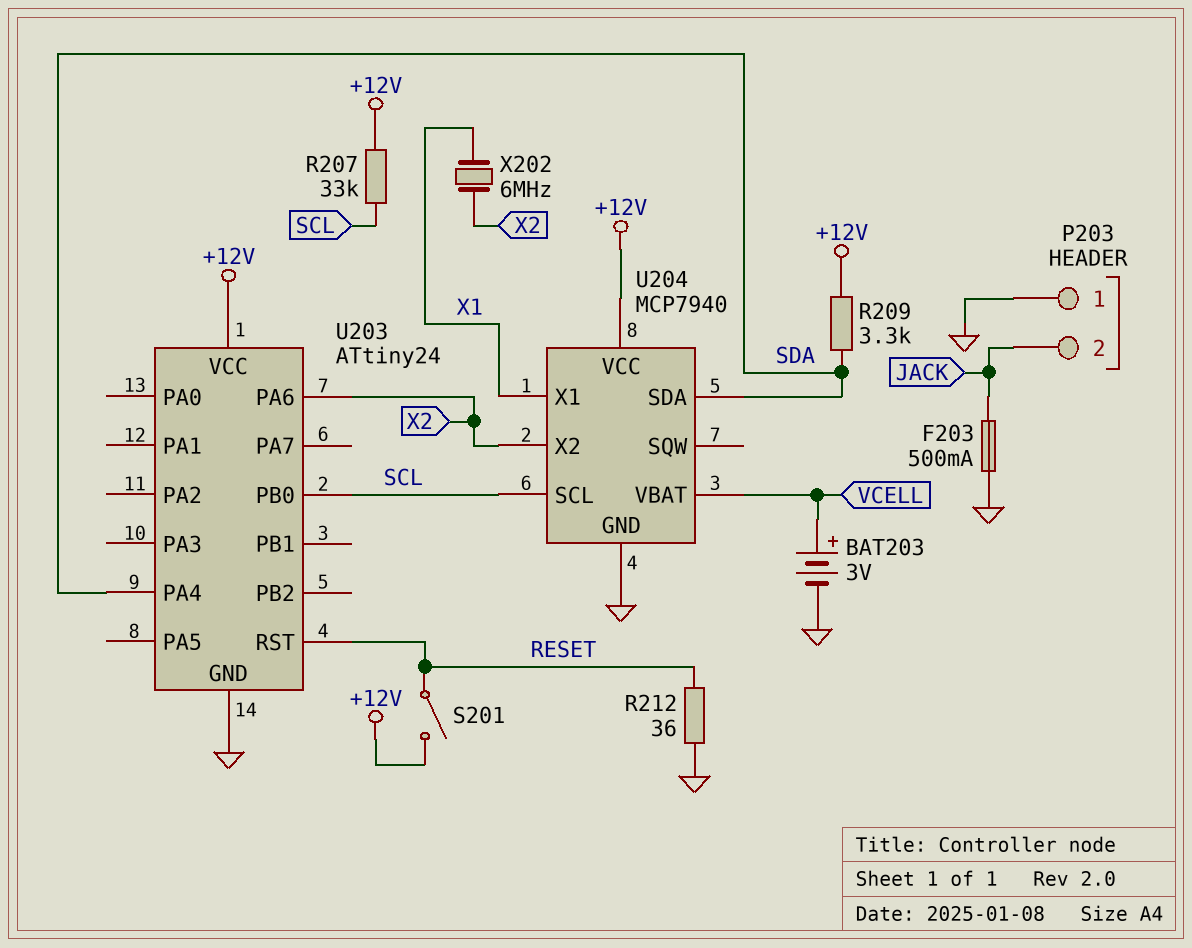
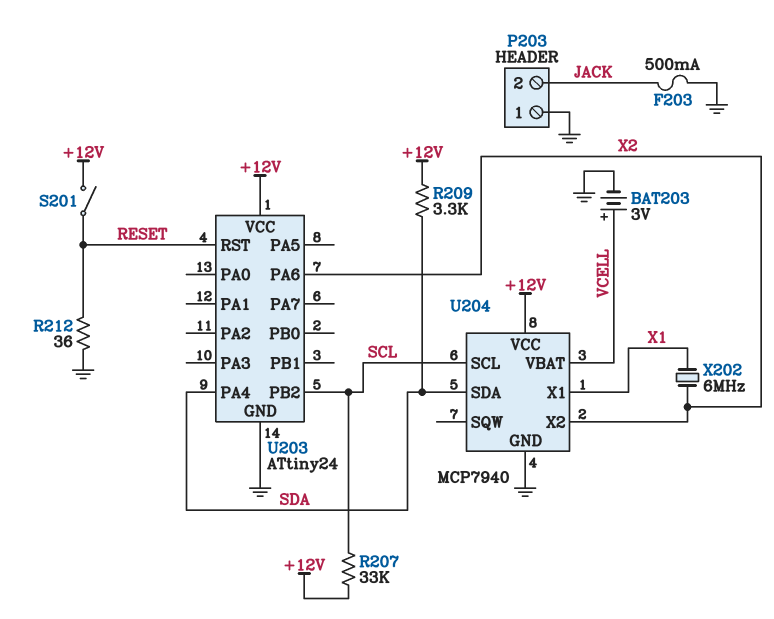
U203 pin PB0: SCL -> none
U203 pin PB2: none -> SCL

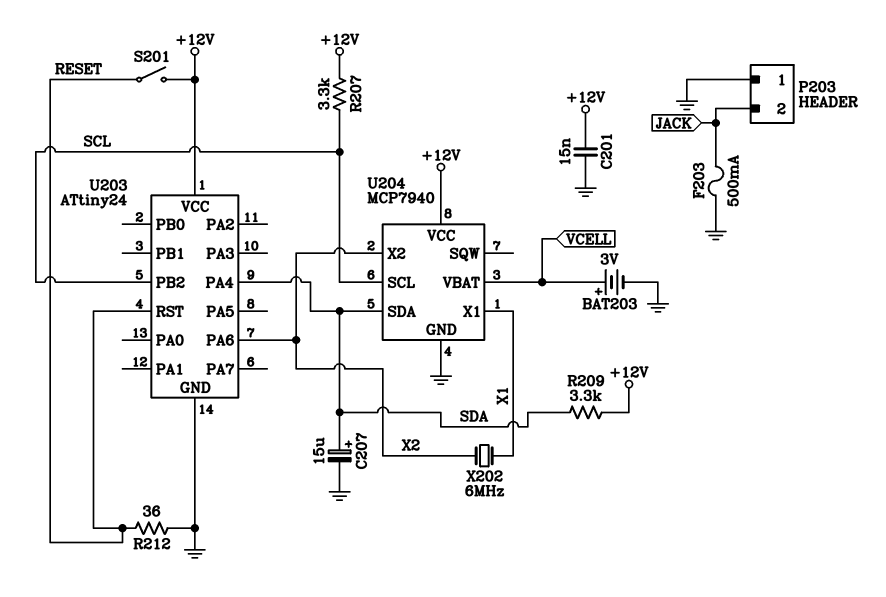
C201: none -> 15nF (+12V, GND)
C207: none -> 15uF (plus SDA, minus GND)
R207: 33k (+12V, SCL) -> 3.3k (+12V, SCL)

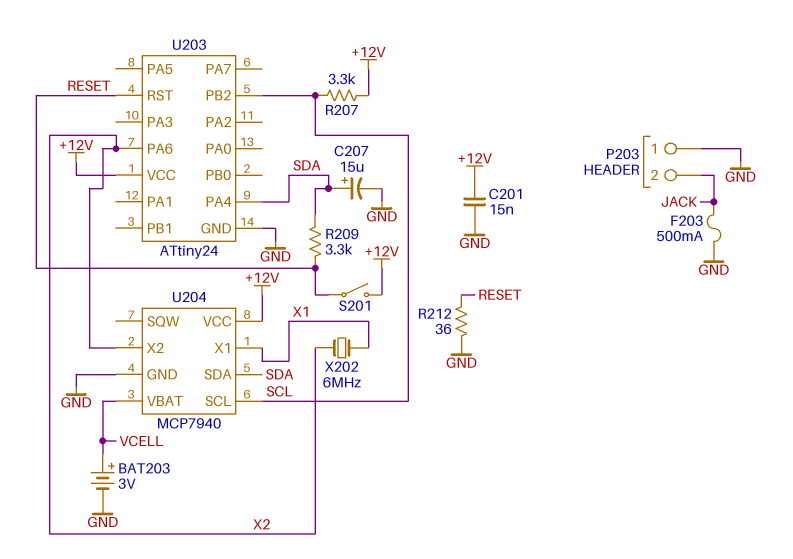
R209: 3.3k (+12V, SDA) -> 3.3k (RESET, SDA)

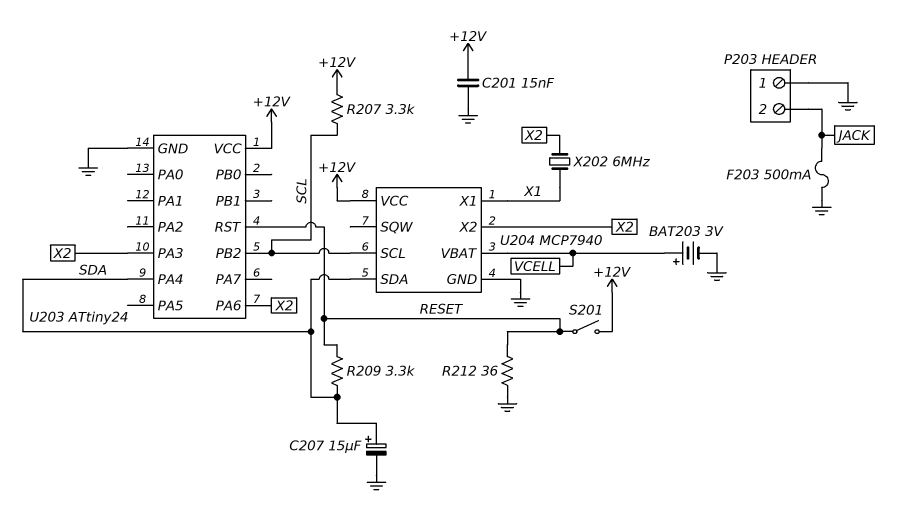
U203 pin PA3: none -> X2

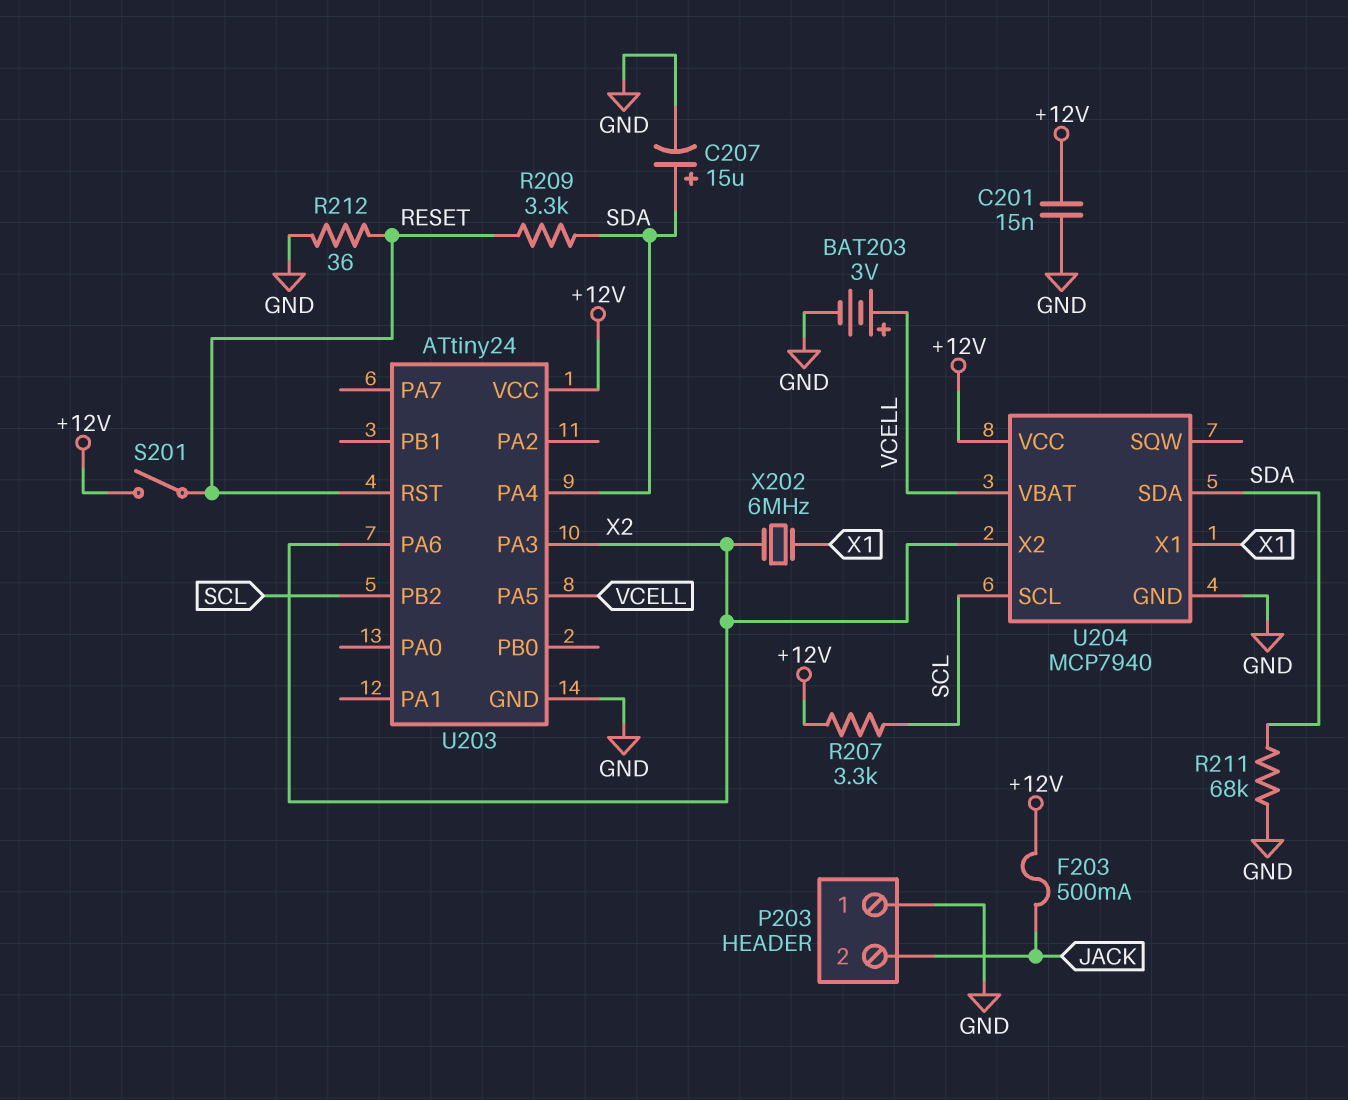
F203: 500mA (GND, JACK) -> 500mA (+12V, JACK)
R211: none -> 68k (GND, SDA)
U203 pin PA5: none -> VCELL

